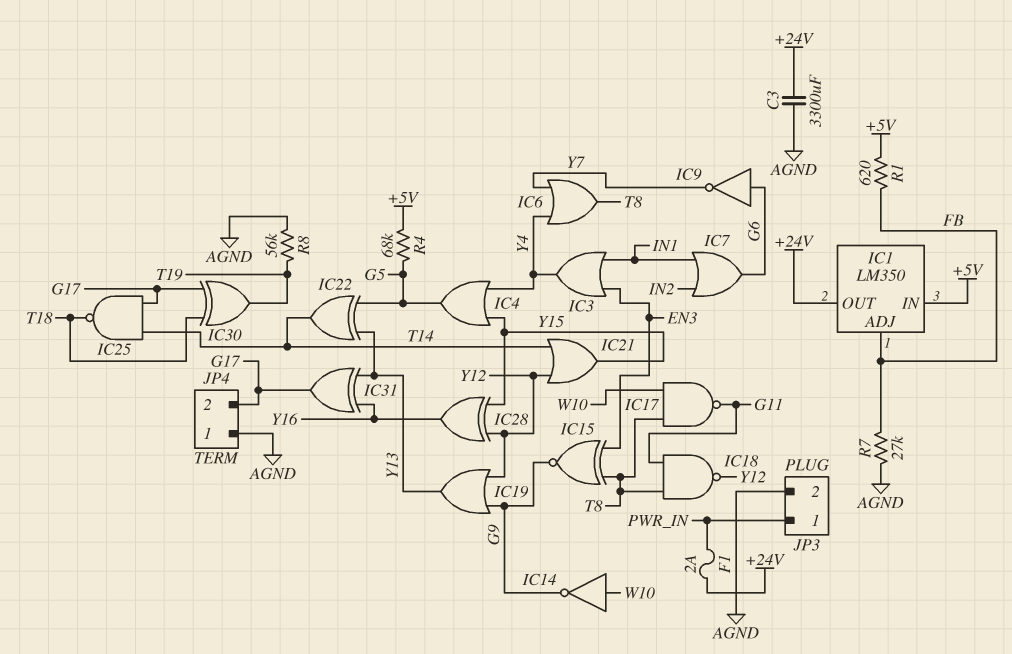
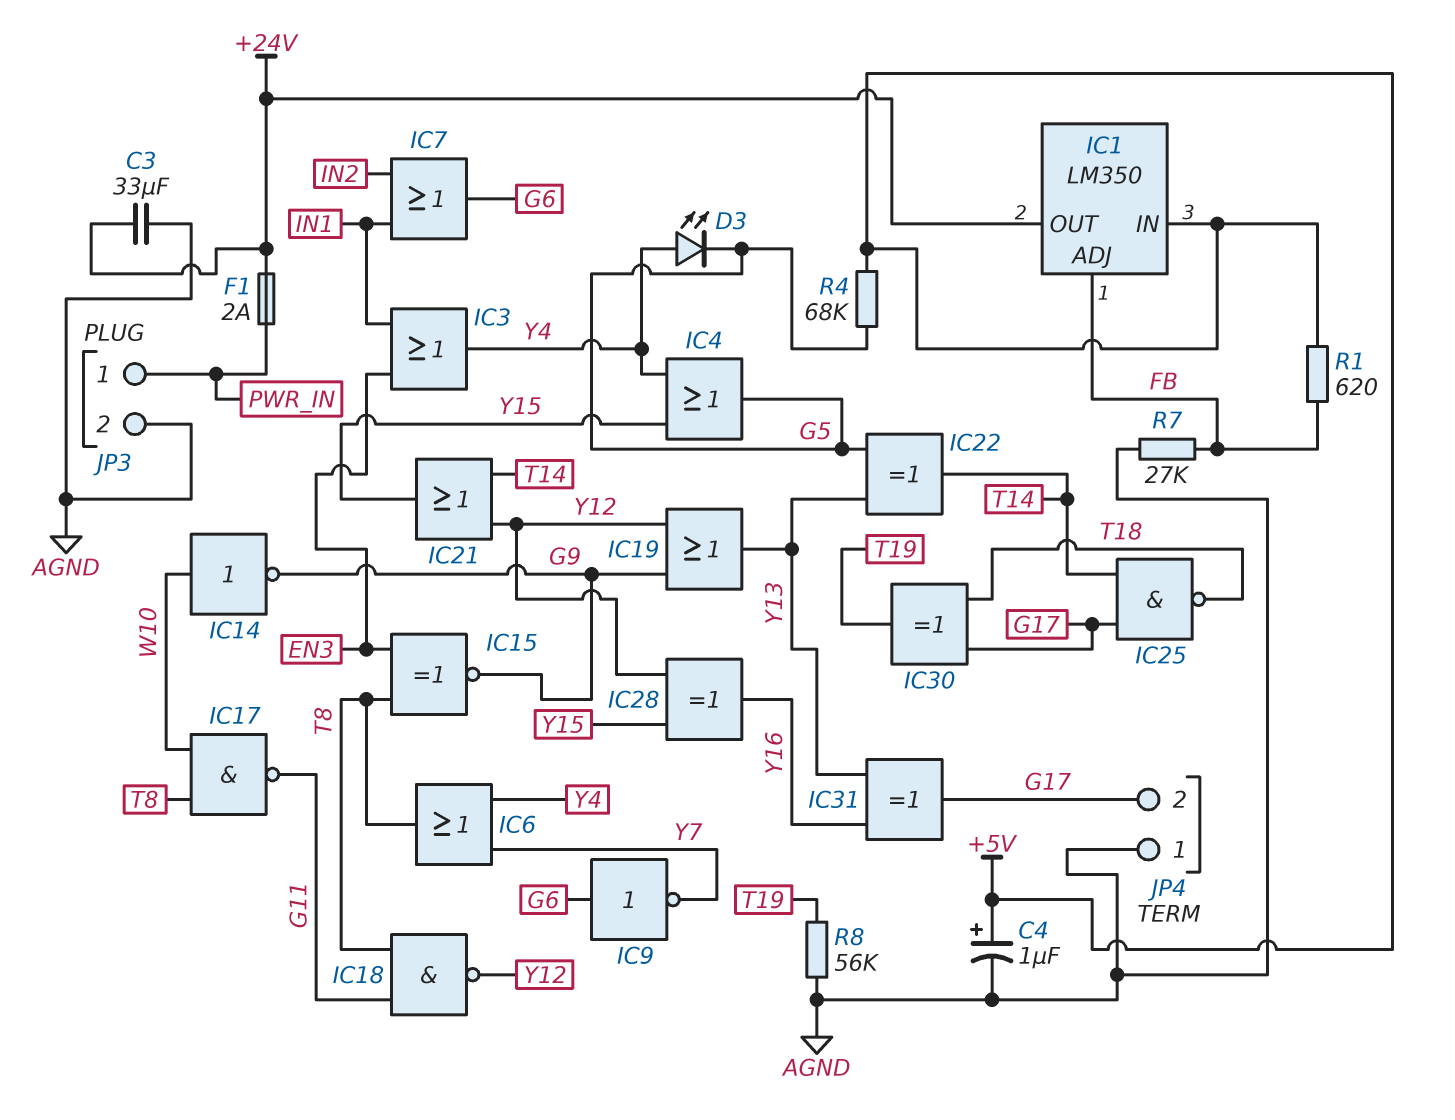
C3: 3300uF (+24V, AGND) -> 33uF (+24V, AGND)
C4: none -> 1uF (plus +5V, minus AGND)
D3: none -> LED (A Y4, K G5)

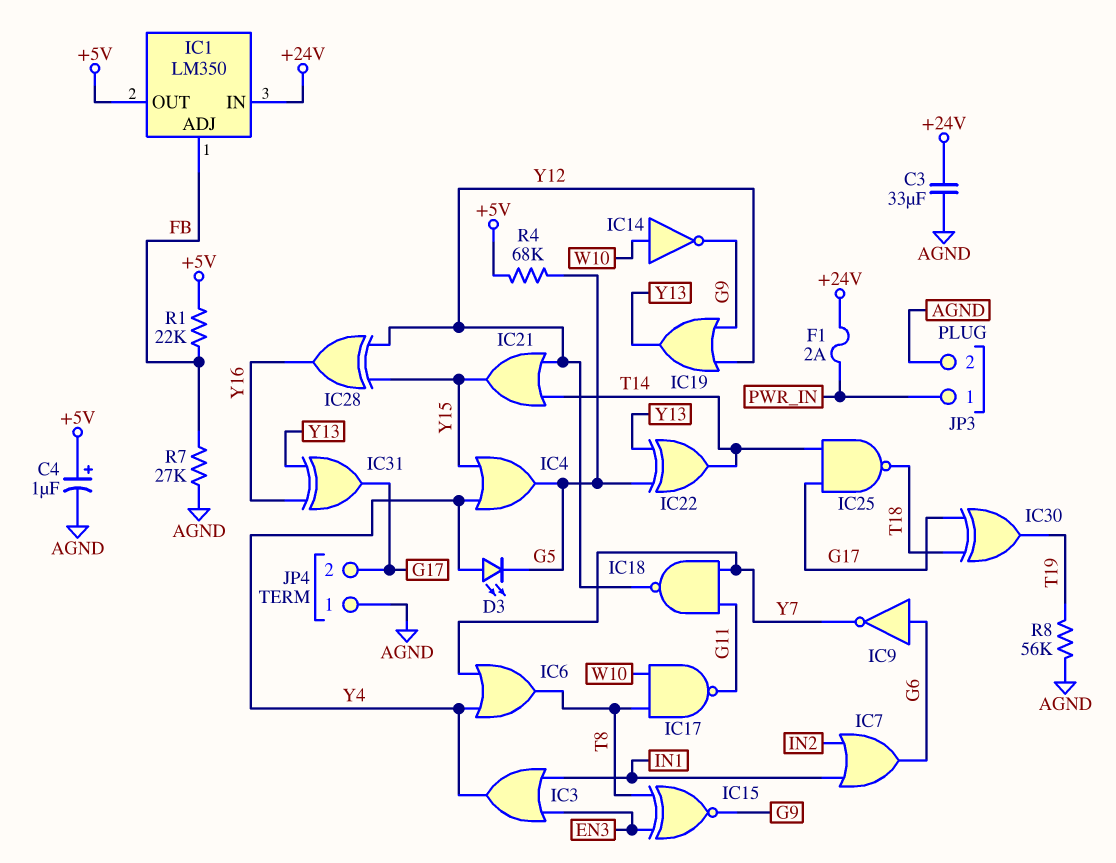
IC1 pin IN: +5V -> +24V
IC1 pin OUT: +24V -> +5V
IC18: NAND (in G11, in T8, out Y12) -> NAND (in G11, in Y7, out Y12)
R1: 620 (+5V, FB) -> 22k (+5V, FB)

